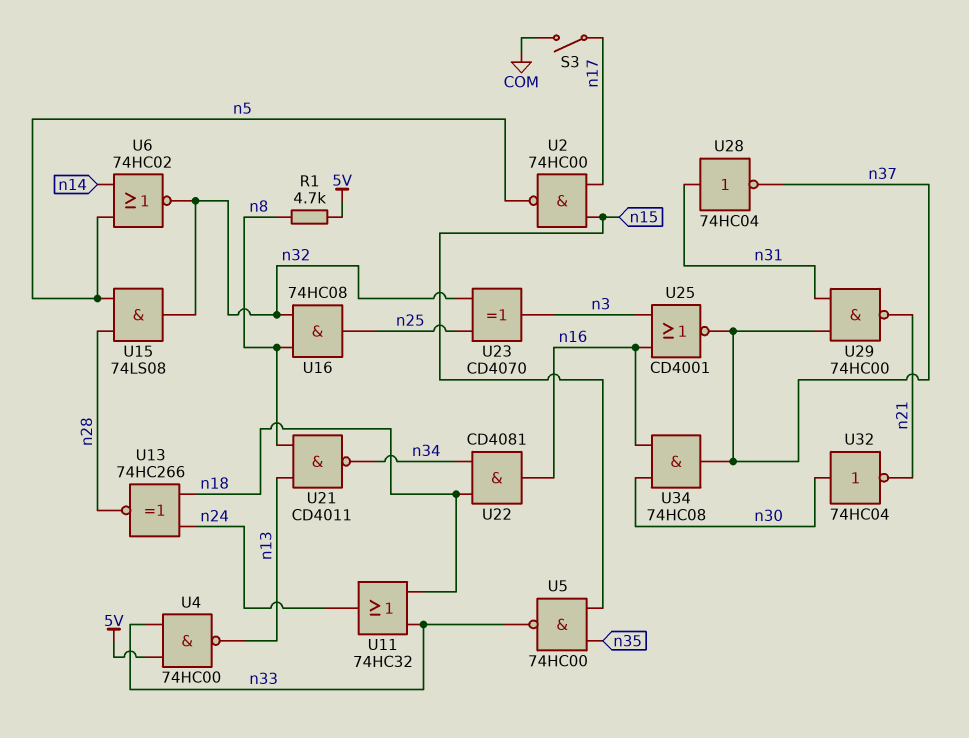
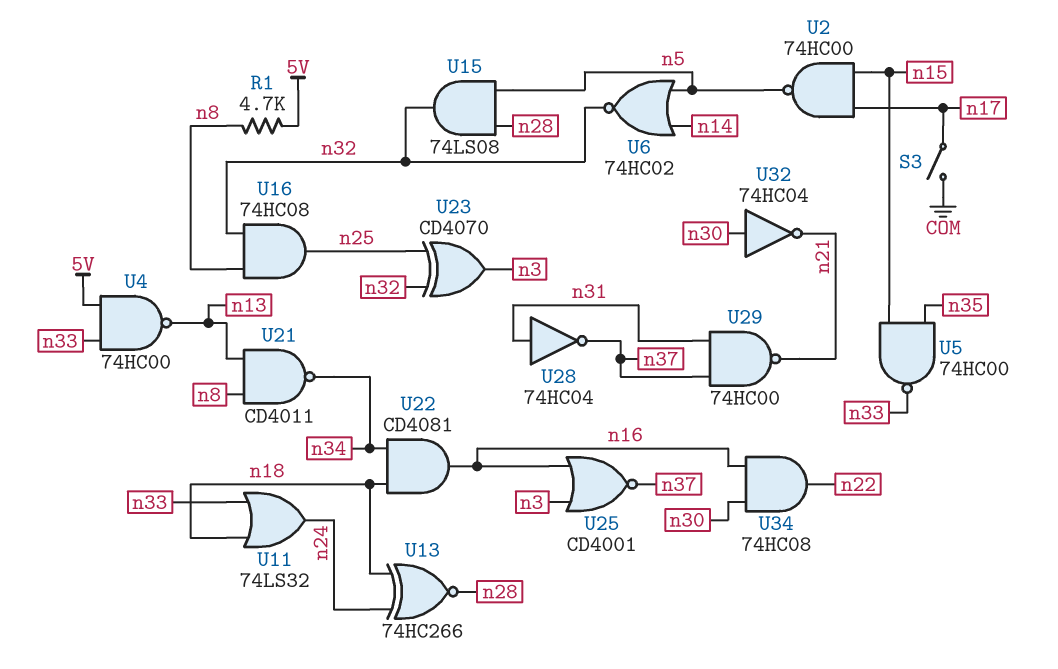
U11: OR 74HC32 (in n18, in n33, out n24) -> OR 74LS32 (in n18, in n33, out n24)
U34: AND 74HC08 (in n16, in n30, out n37) -> AND 74HC08 (in n16, in n30, out n22)

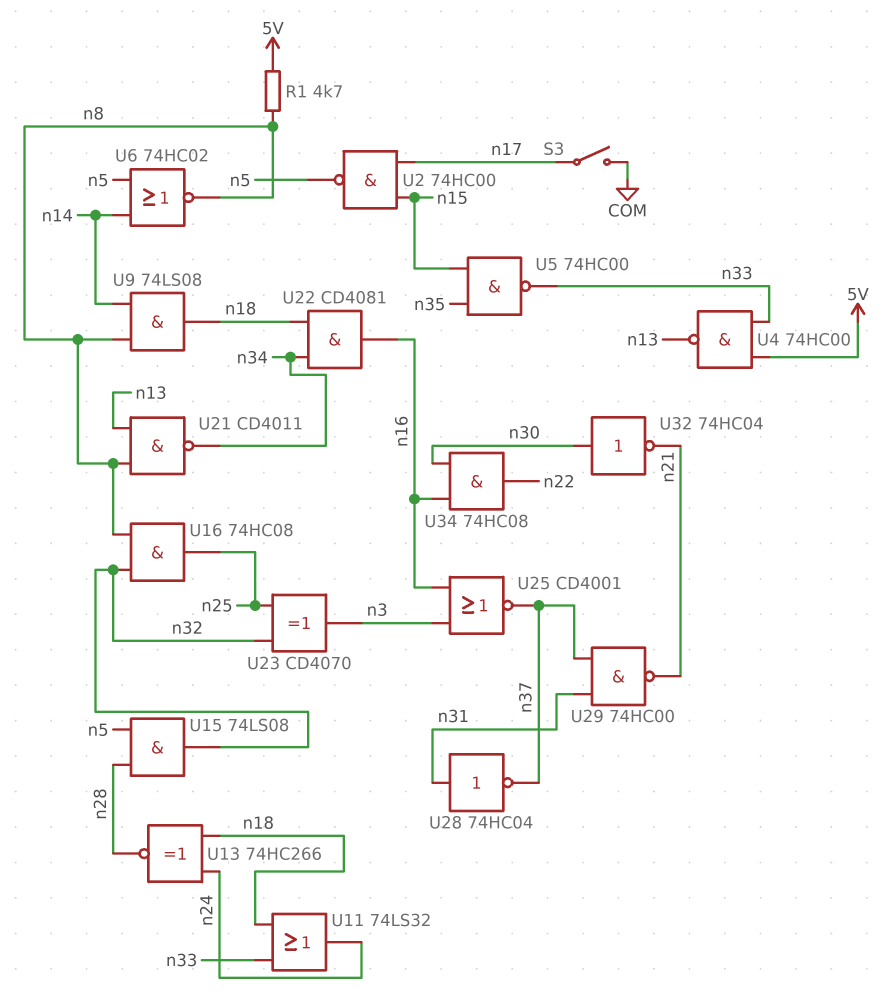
U6: NOR 74HC02 (in n5, in n14, out n32) -> NOR 74HC02 (in n5, in n14, out n8)
U9: none -> AND 74LS08 (in n8, in n14, out n18)

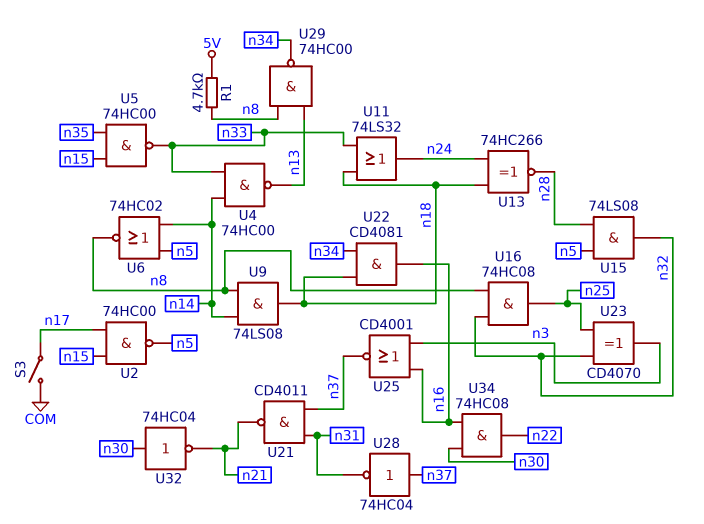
U4: NAND 74HC00 (in 5V, in n33, out n13) -> NAND 74HC00 (in n14, in n33, out n13)
U21: NAND CD4011 (in n8, in n13, out n34) -> NAND CD4011 (in n31, in n37, out n21)
U28: NOT 74HC04 (in n31, out n37) -> NOT 74HC04 (in n37, out n31)
U29: NAND 74HC00 (in n31, in n37, out n21) -> NAND 74HC00 (in n8, in n13, out n34)

